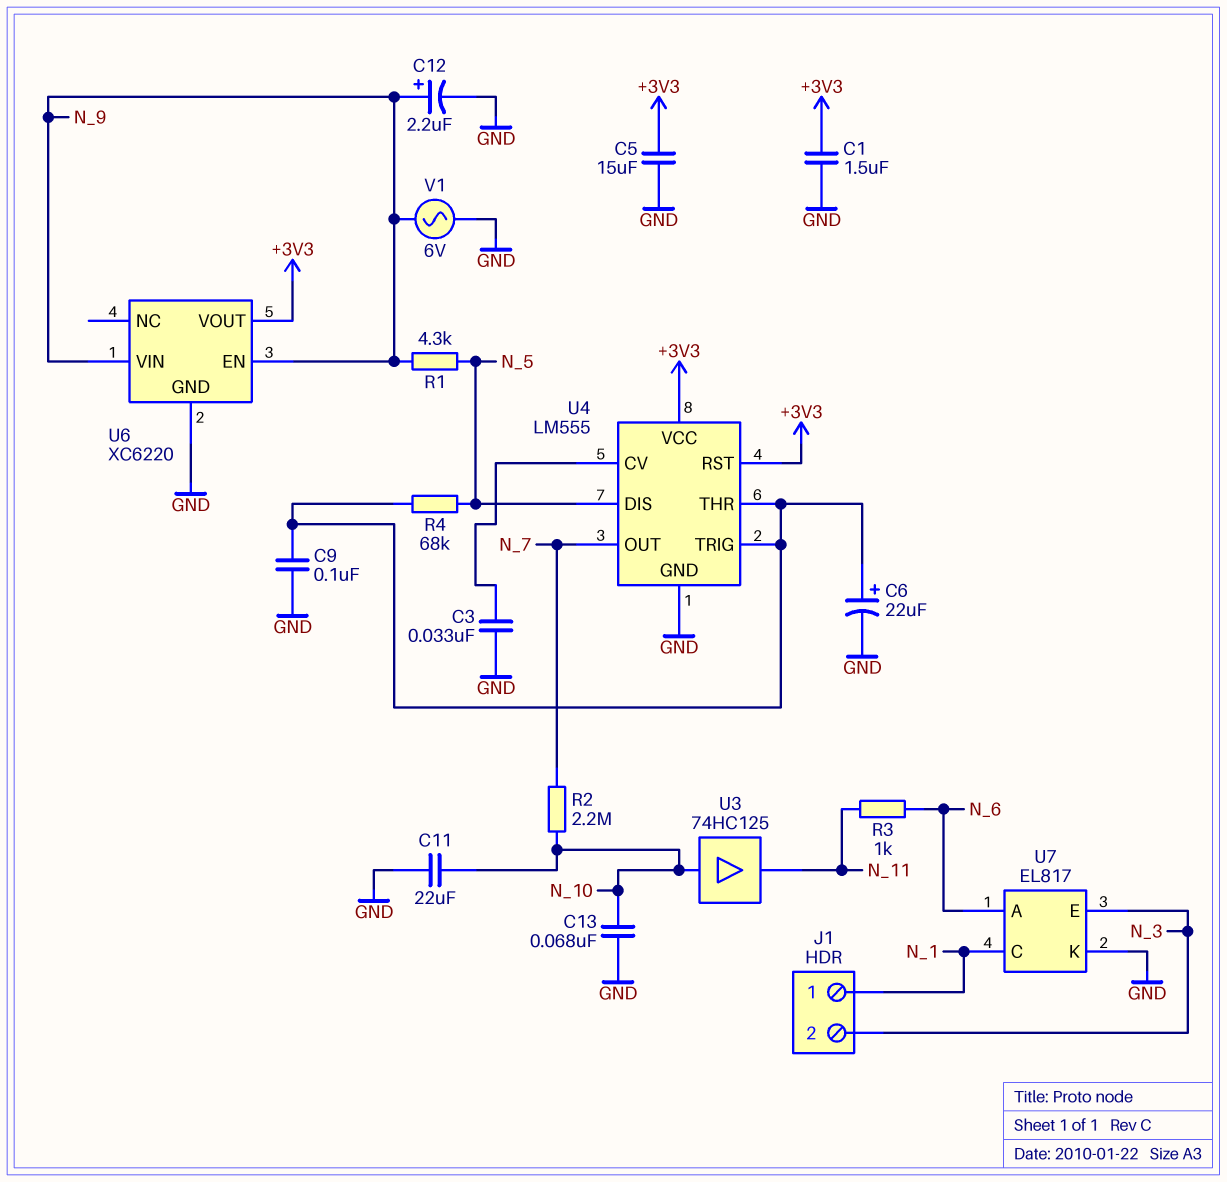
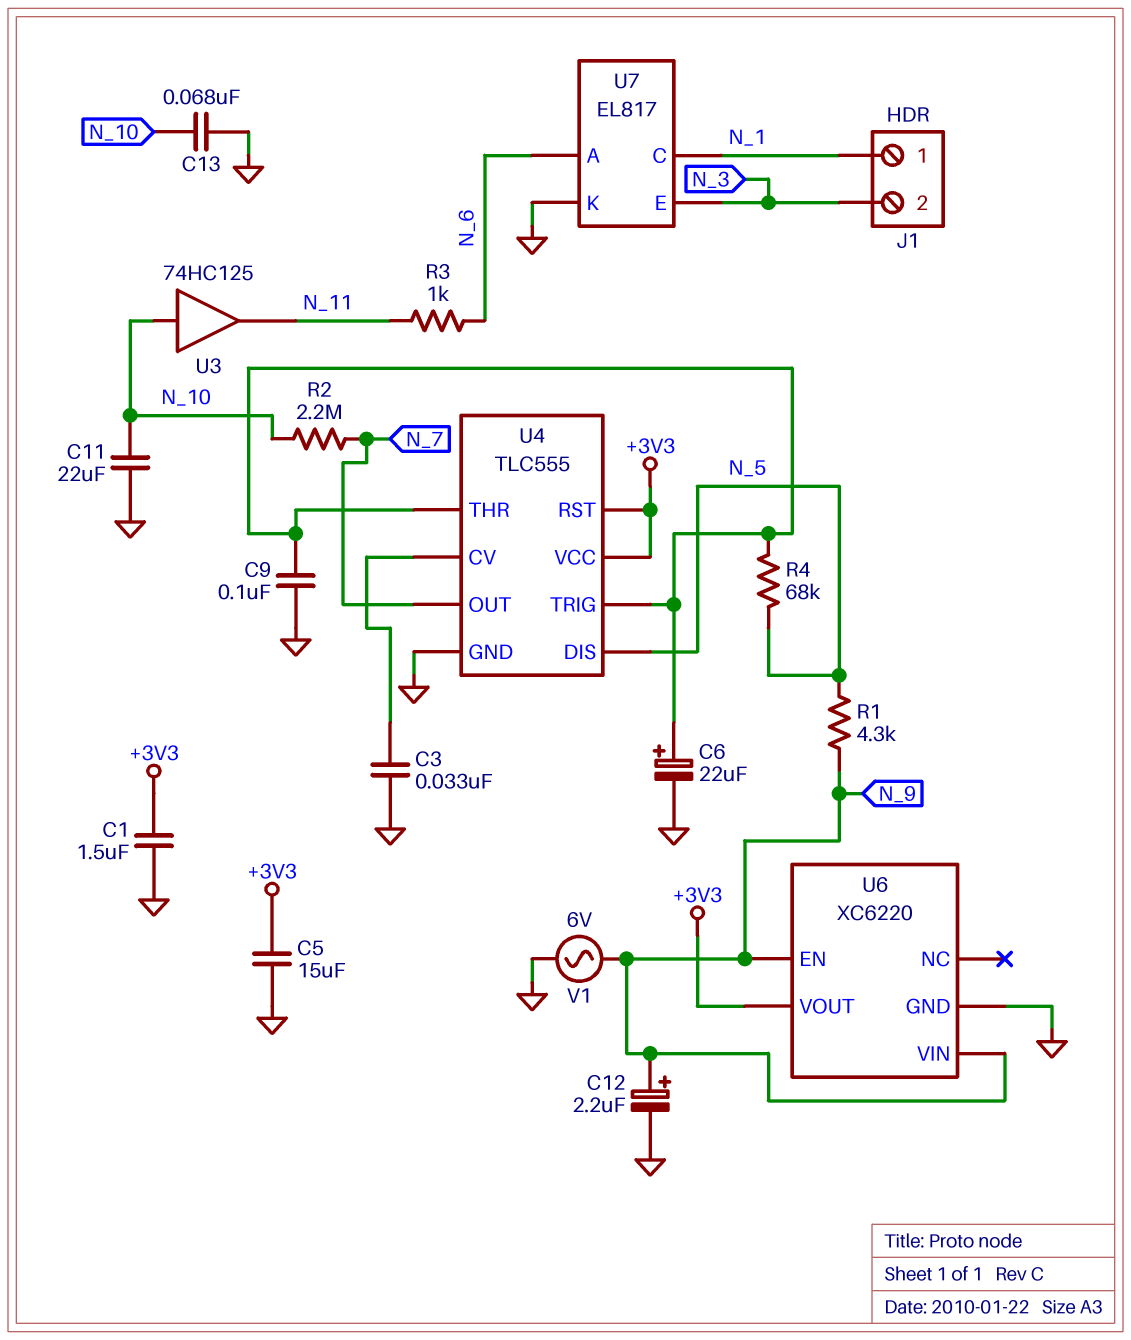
U4: LM555 -> TLC555

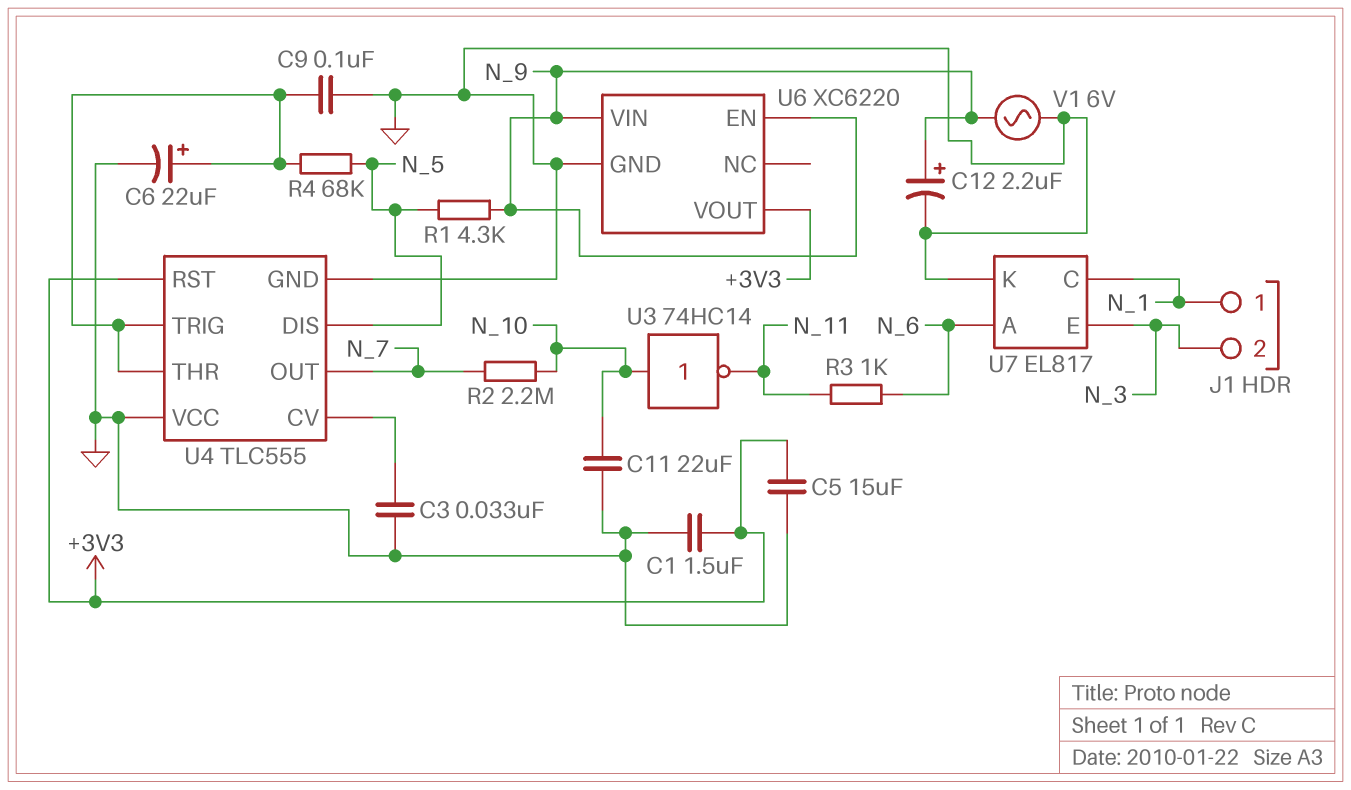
C13: 68nF (GND, N_10) -> none
U3: buffer 74HC125 (in N_10, out N_11) -> NOT 74HC14 (in N_10, out N_11)
U4 pin VCC: +3V3 -> GND

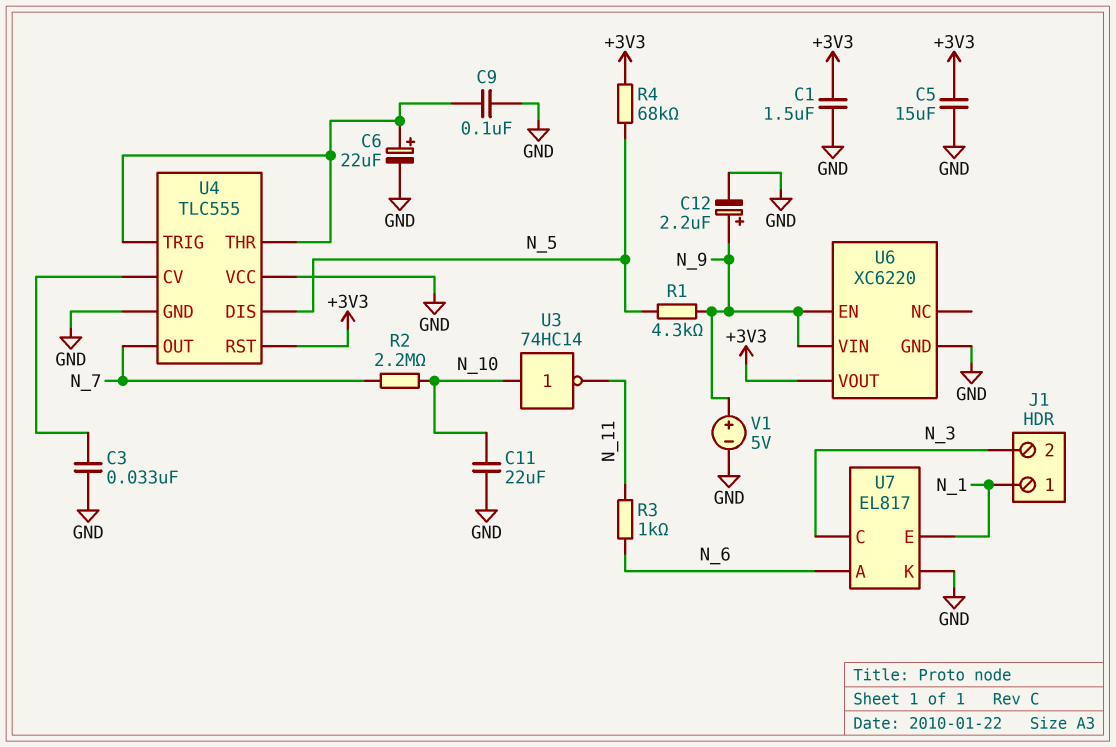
R4: 68k (N_5, U4/THR) -> 68k (+3V3, N_5)
U7 pin C: N_1 -> N_3
U7 pin E: N_3 -> N_1
V1: AC 6V (GND, N_9) -> 5V (plus N_9, minus GND)

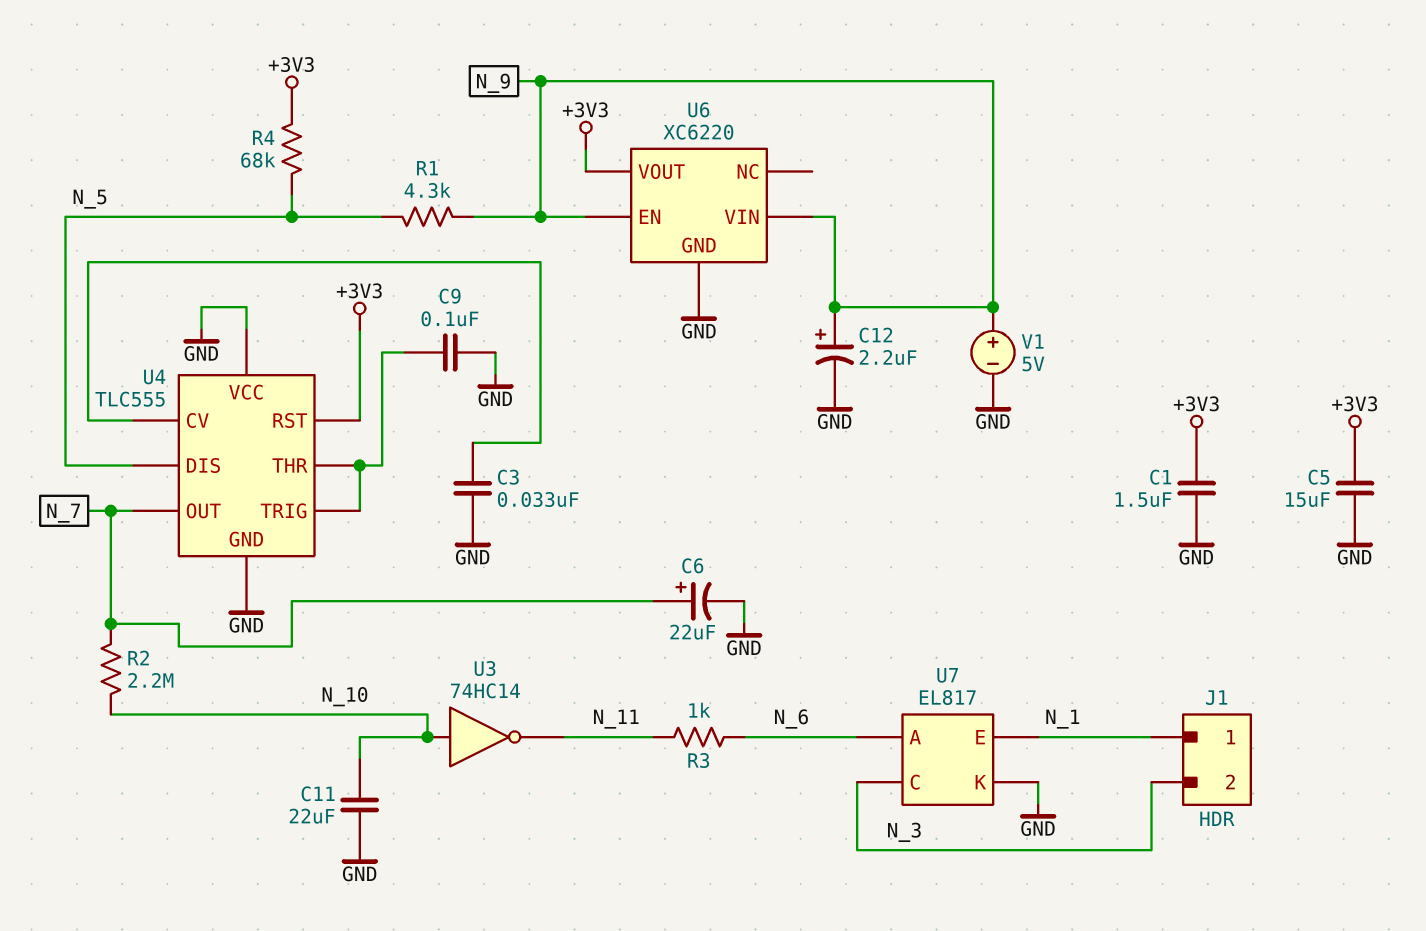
C6: 22uF (plus U4/THR, minus GND) -> 22uF (plus N_7, minus GND)

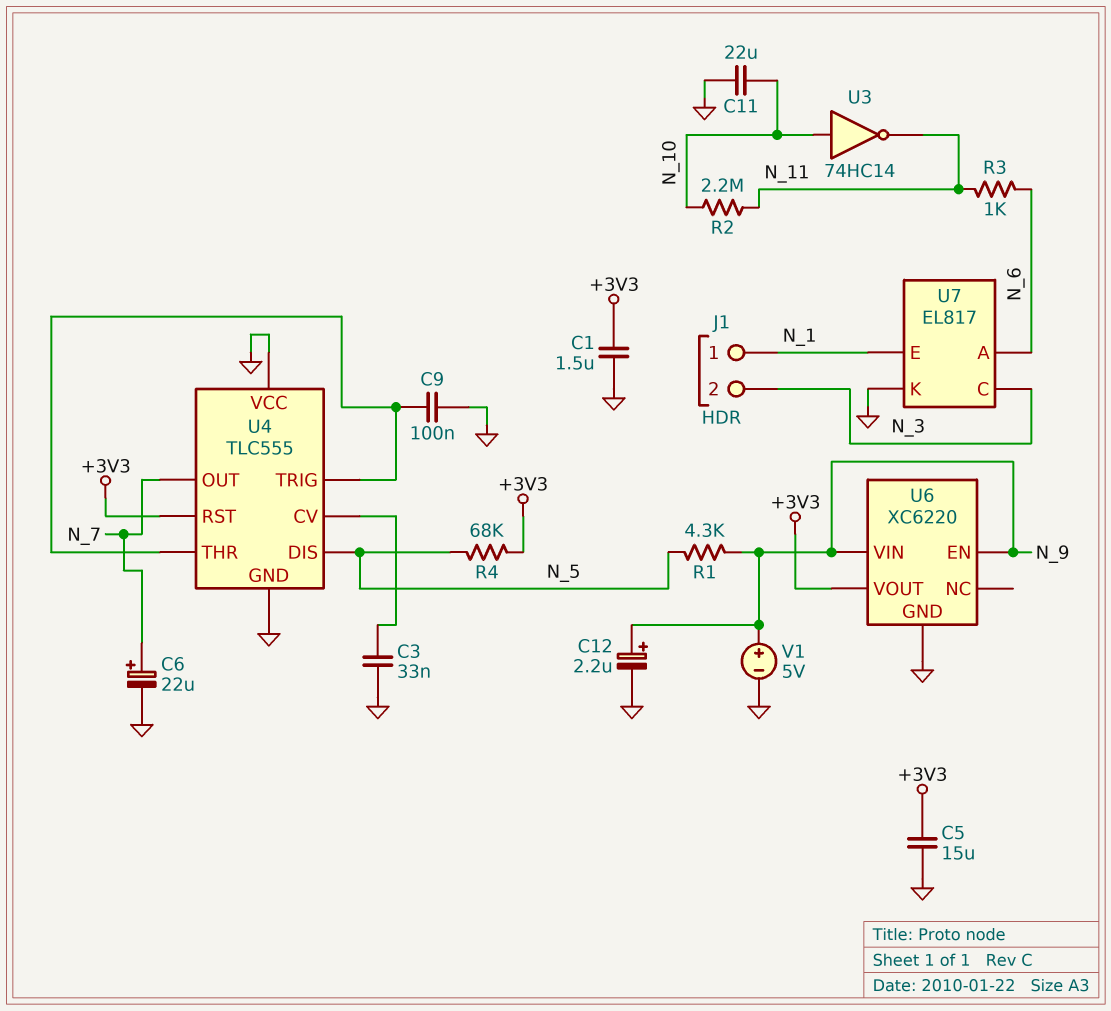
R2: 2.2M (N_7, N_10) -> 2.2M (N_10, N_11)

